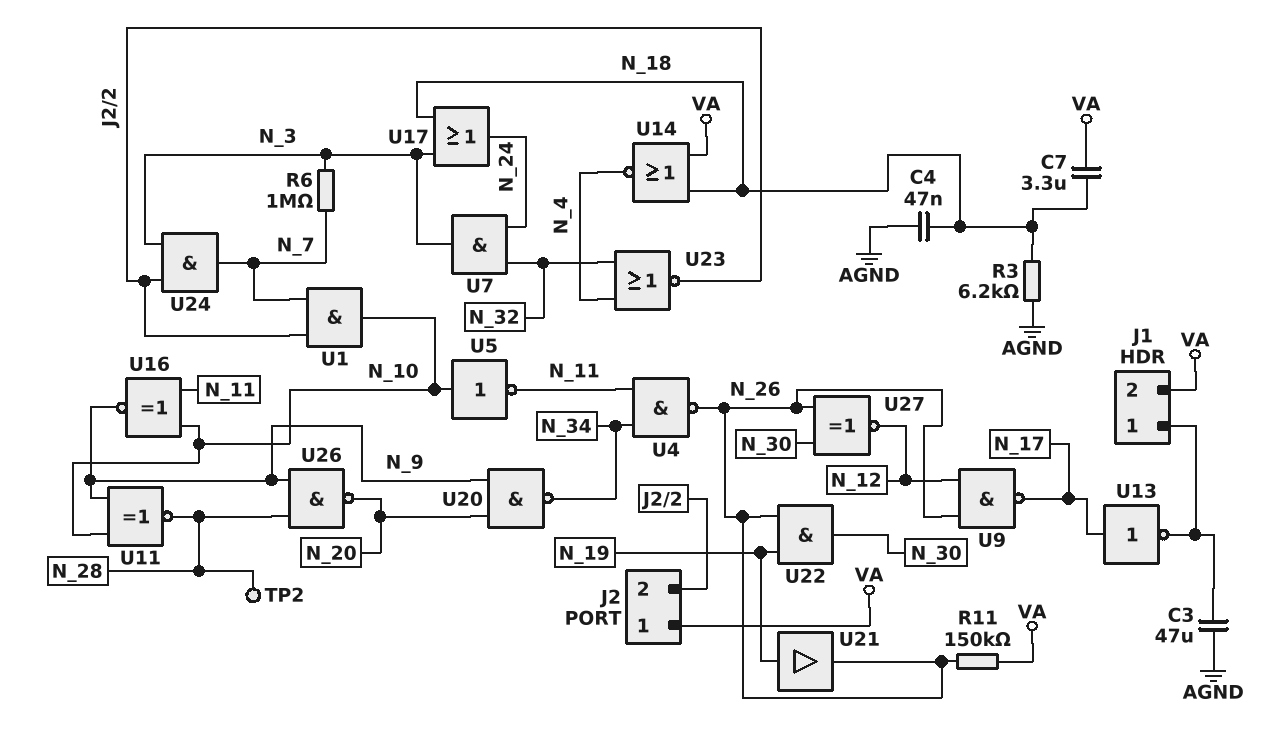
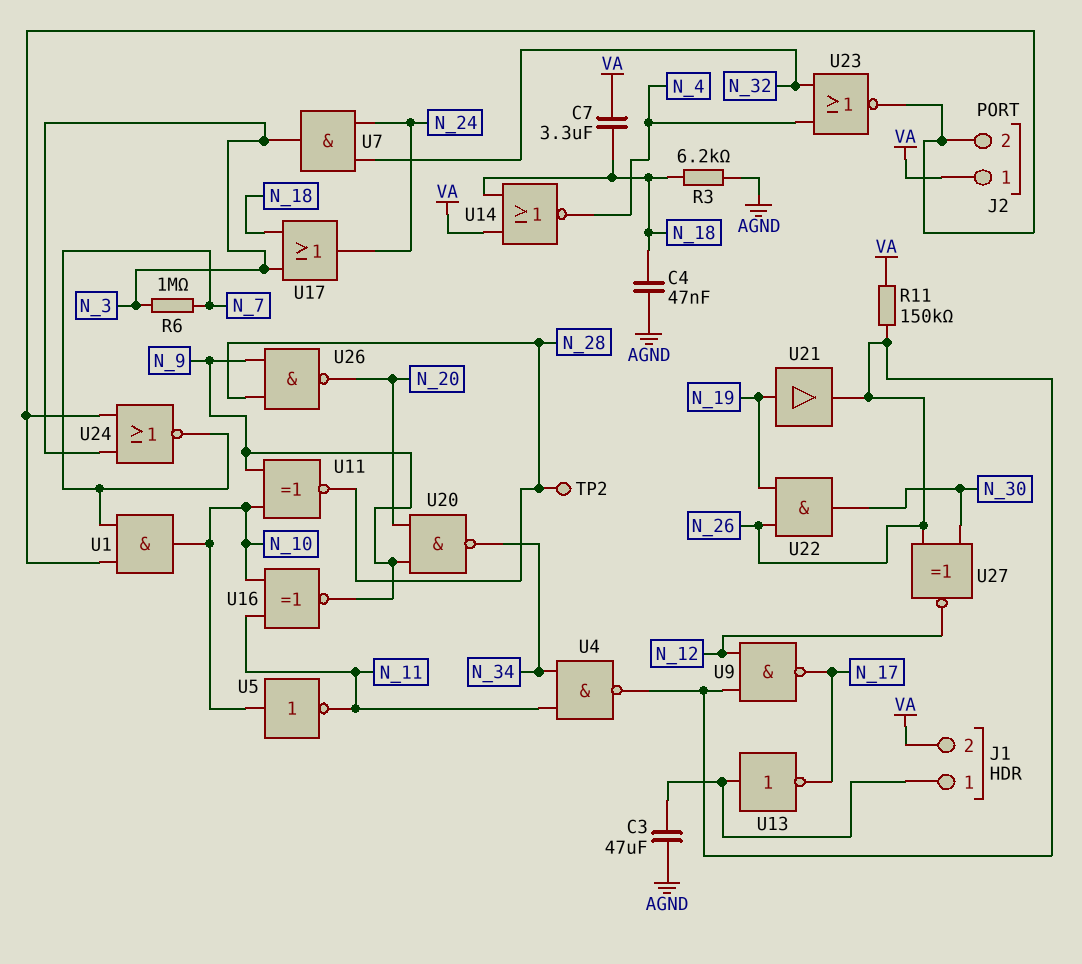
U13: NOT (in N_17, out J1/1) -> NOT (in J1/1, out N_17)
U24: AND (in J2/2, in N_3, out N_7) -> NOR (in J2/2, in N_3, out N_7)

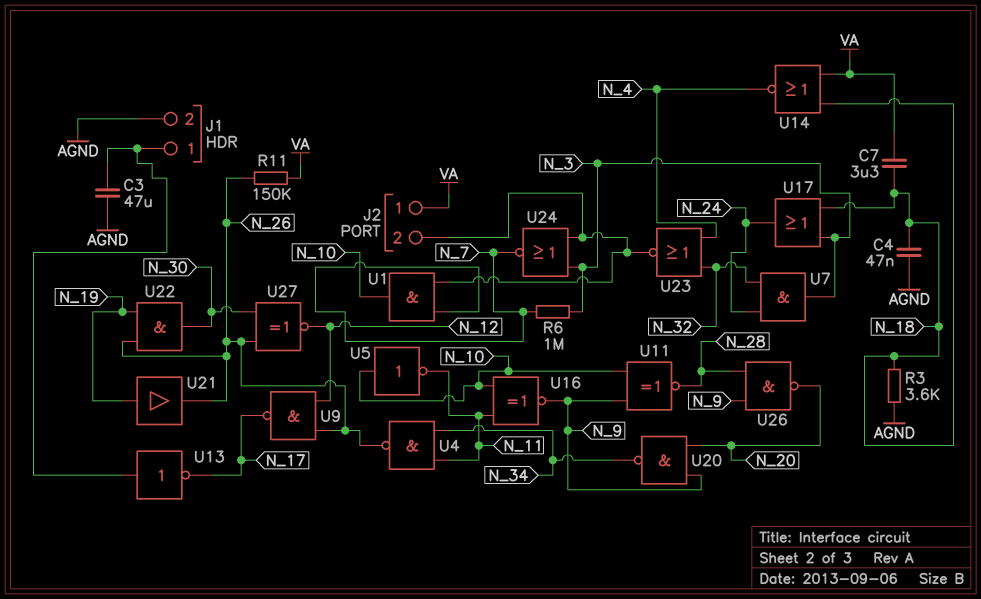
J1 pin 2: VA -> AGND
R3: 6.2k (AGND, N_18) -> 3.6k (AGND, N_18)
TP2: test point (N_28) -> none

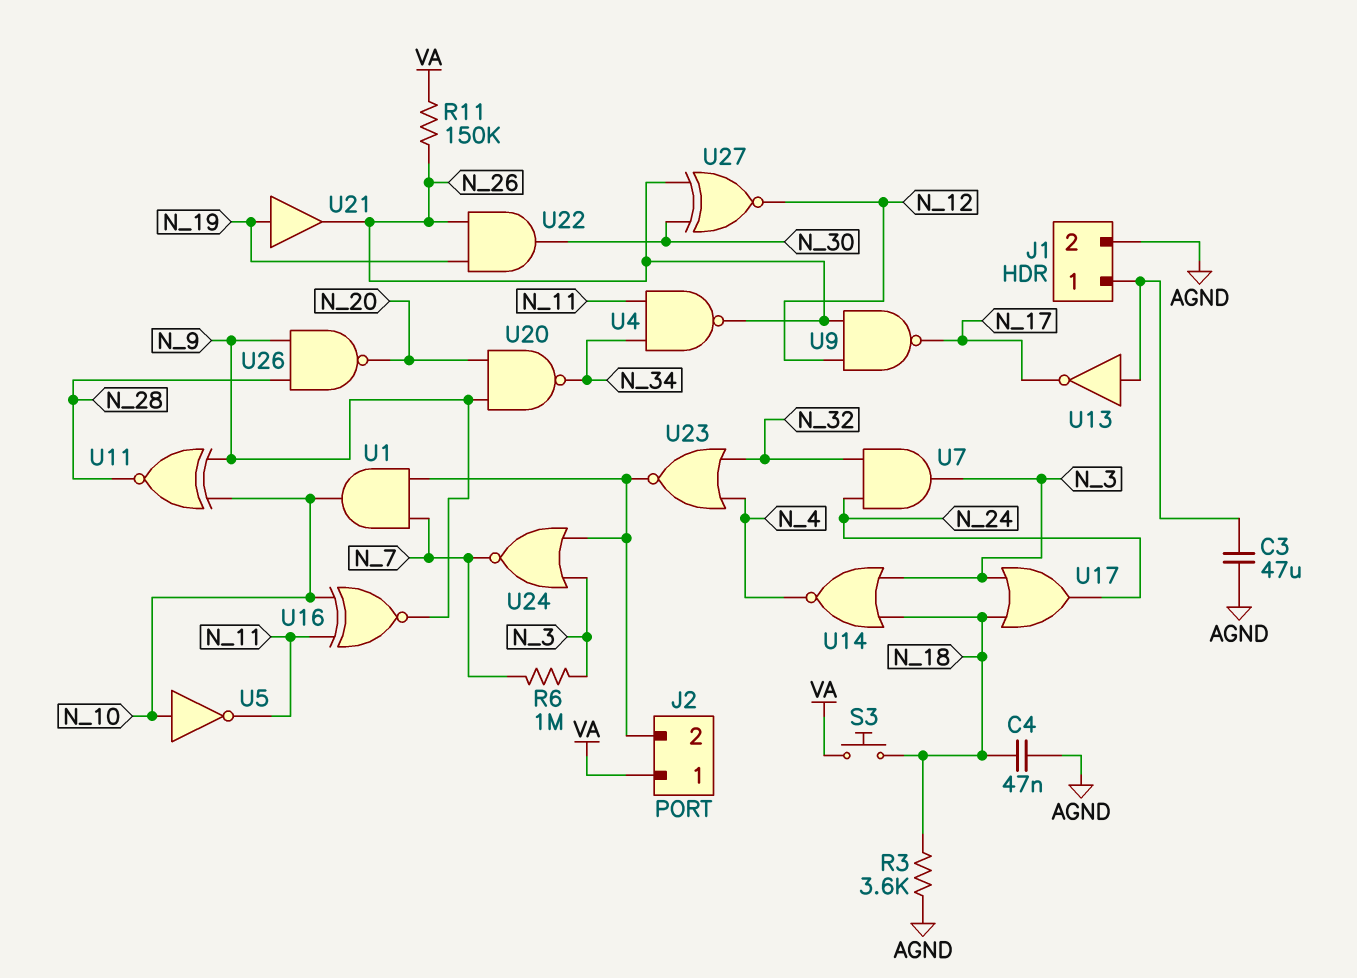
C7: 3.3uF (N_18, VA) -> none
S3: none -> button (N_18, VA)
U14: NOR (in N_18, in VA, out N_4) -> NOR (in N_3, in N_18, out N_4)

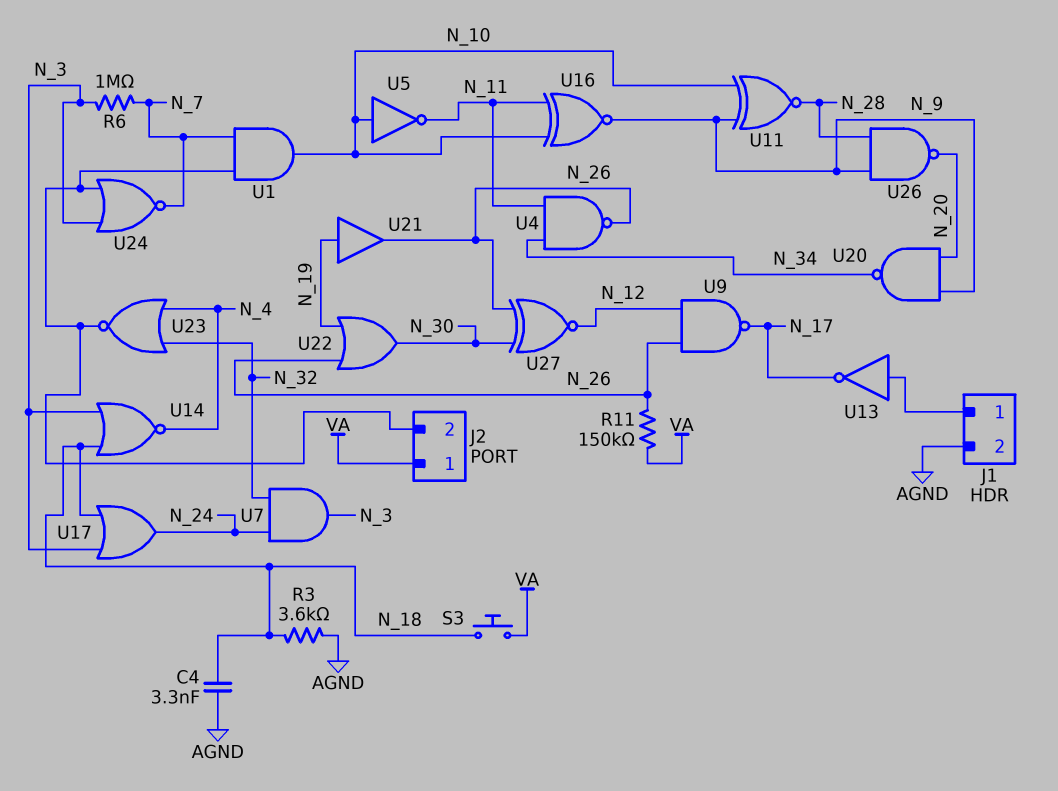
C3: 47uF (AGND, J1/1) -> none
C4: 47nF (AGND, N_18) -> 3.3nF (AGND, N_18)
U22: AND (in N_19, in N_26, out N_30) -> OR (in N_19, in N_26, out N_30)

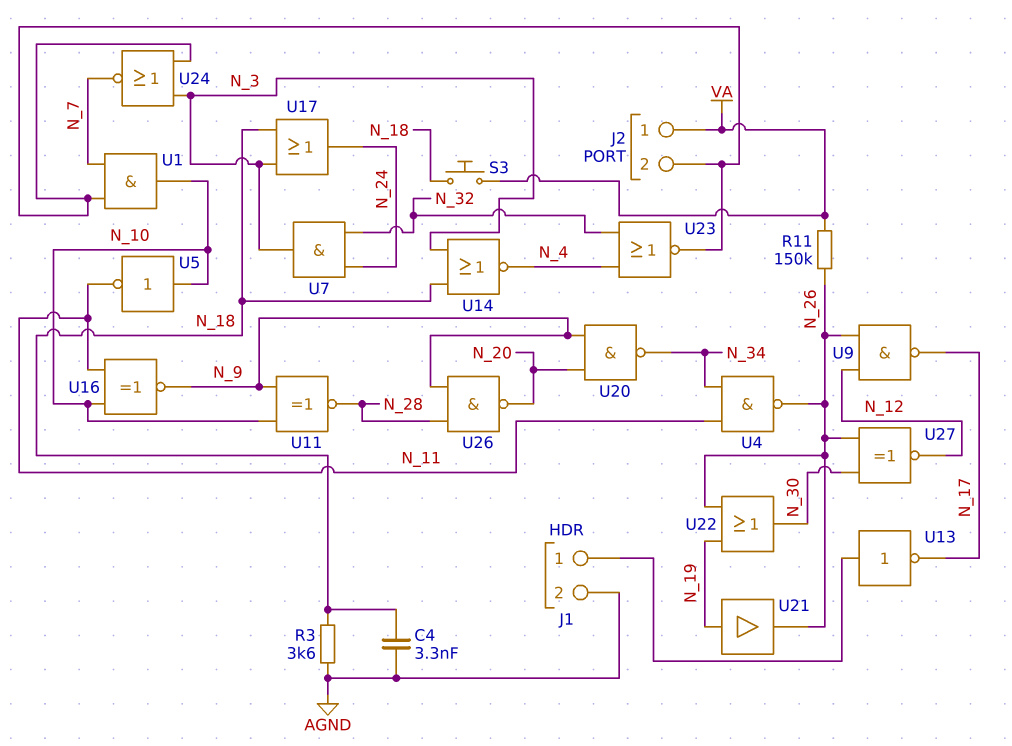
R6: 1M (N_3, N_7) -> none

